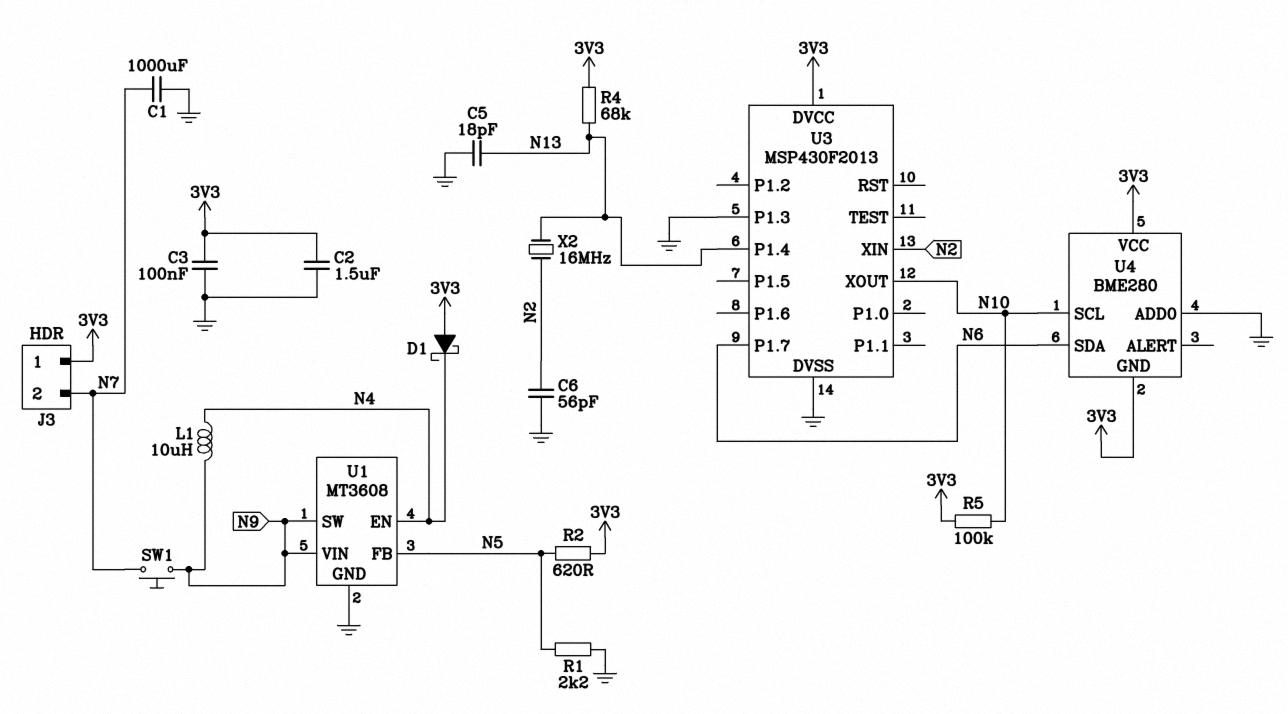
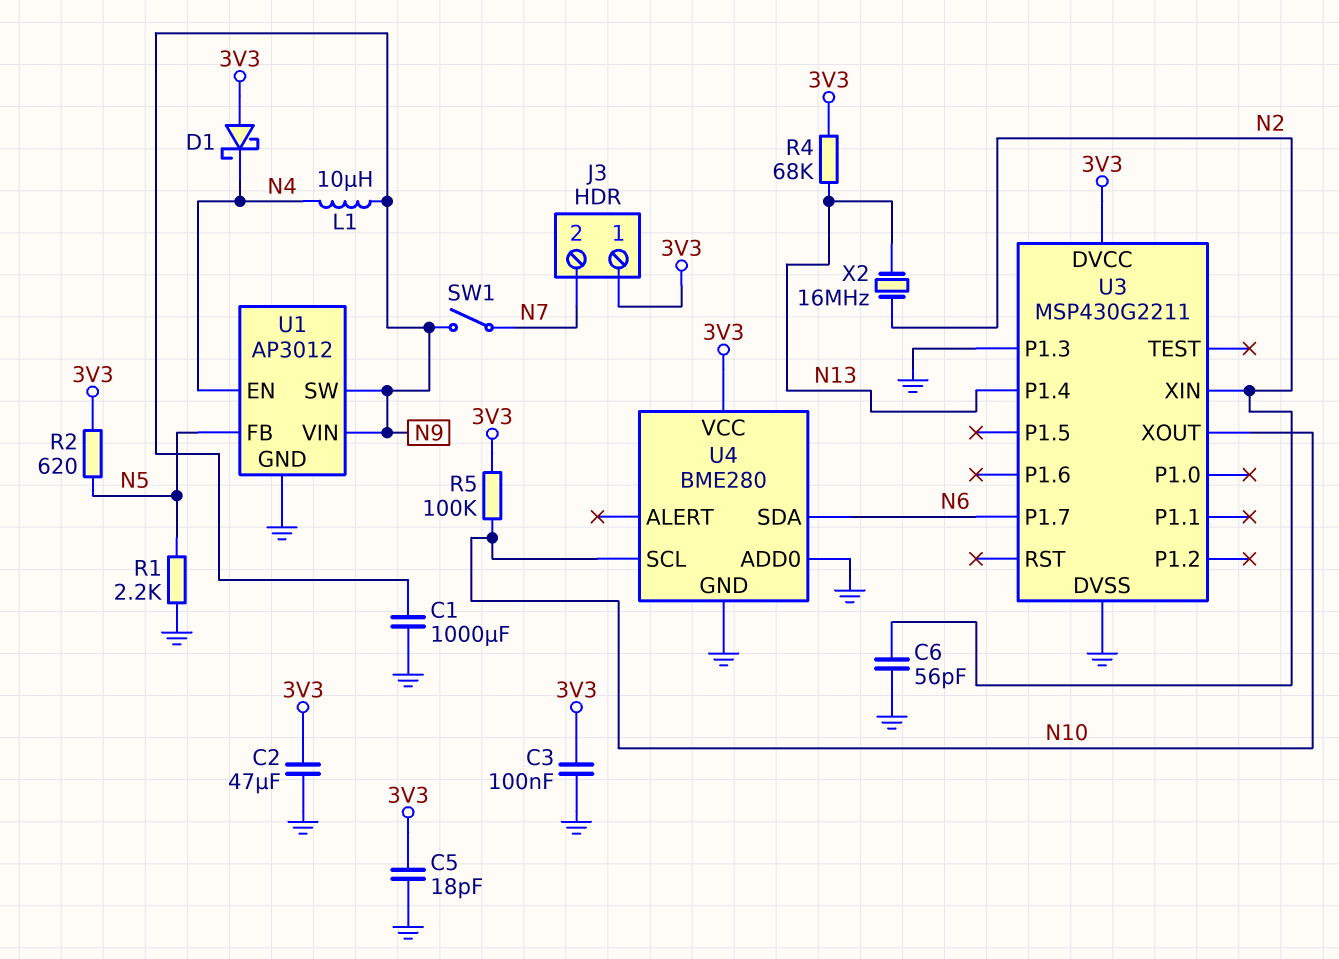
C1: 1000uF (GND, N7) -> 1000uF (GND, N9)
C2: 1.5uF (3V3, GND) -> 47uF (3V3, GND)
C5: 18pF (GND, N13) -> 18pF (3V3, GND)
SW1: button (N7, N9) -> switch (N7, N9)
U1: MT3608 -> AP3012
U3: MSP430F2013 -> MSP430G2211
U4 pin GND: 3V3 -> GND

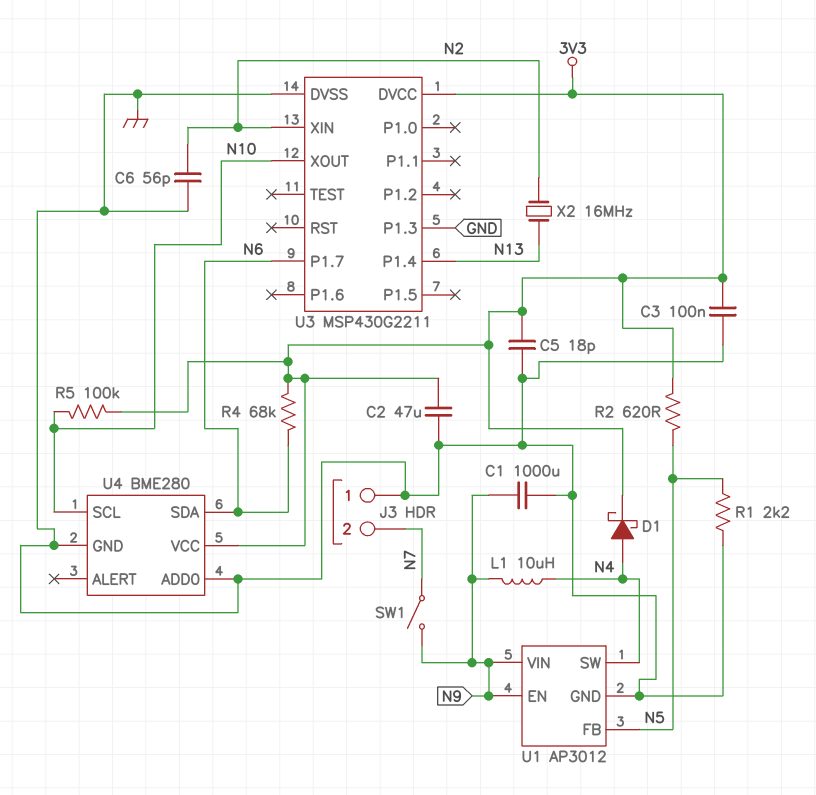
D1: schottky (A 3V3, K N4) -> schottky (A N4, K 3V3)
J3 pin 1: 3V3 -> GND
R4: 68k (3V3, N13) -> 68k (3V3, N6)
U1 pin EN: N4 -> N9
U1 pin SW: N9 -> N4

